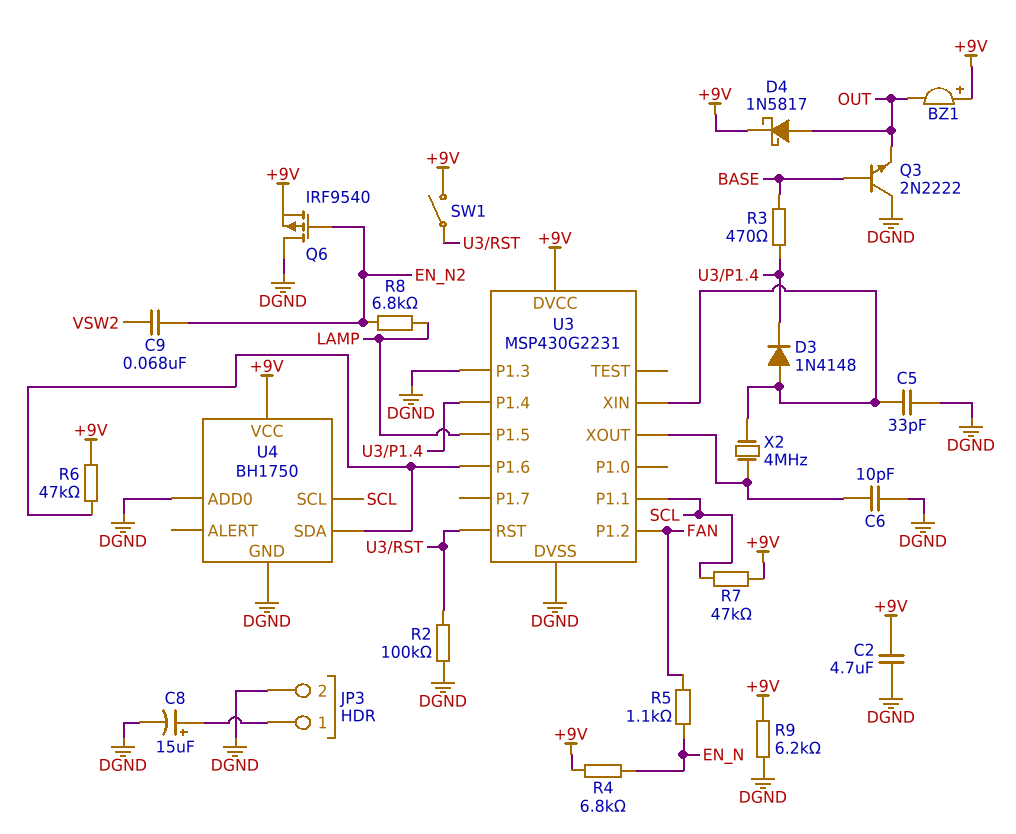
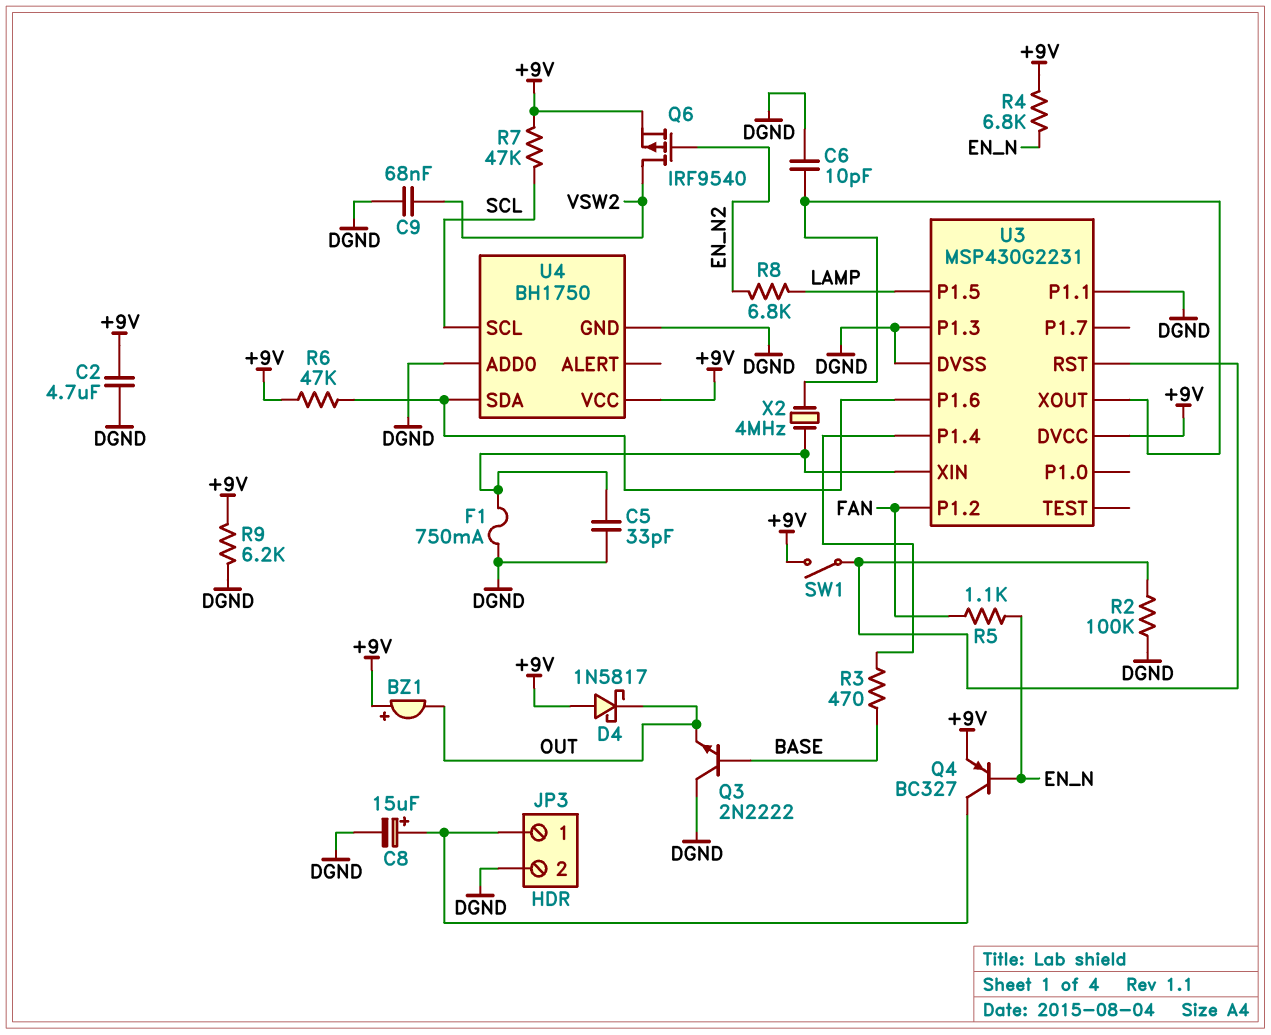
C9: 68nF (EN_N2, VSW2) -> 68nF (DGND, VSW2)
D3: diode 1N4148 (A U3/XIN, K U3/P1.4) -> none
D4: schottky 1N5817 (A OUT, K +9V) -> schottky 1N5817 (A +9V, K OUT)
F1: none -> 750mA (DGND, U3/XIN)
Q4: none -> PNP BC327 (B EN_N, C JP3/1, E +9V)
Q6: PMOS IRF9540 (G EN_N2, D DGND, S +9V) -> PMOS IRF9540 (G EN_N2, D VSW2, S +9V)
U3 pin P1.1: SCL -> DGND

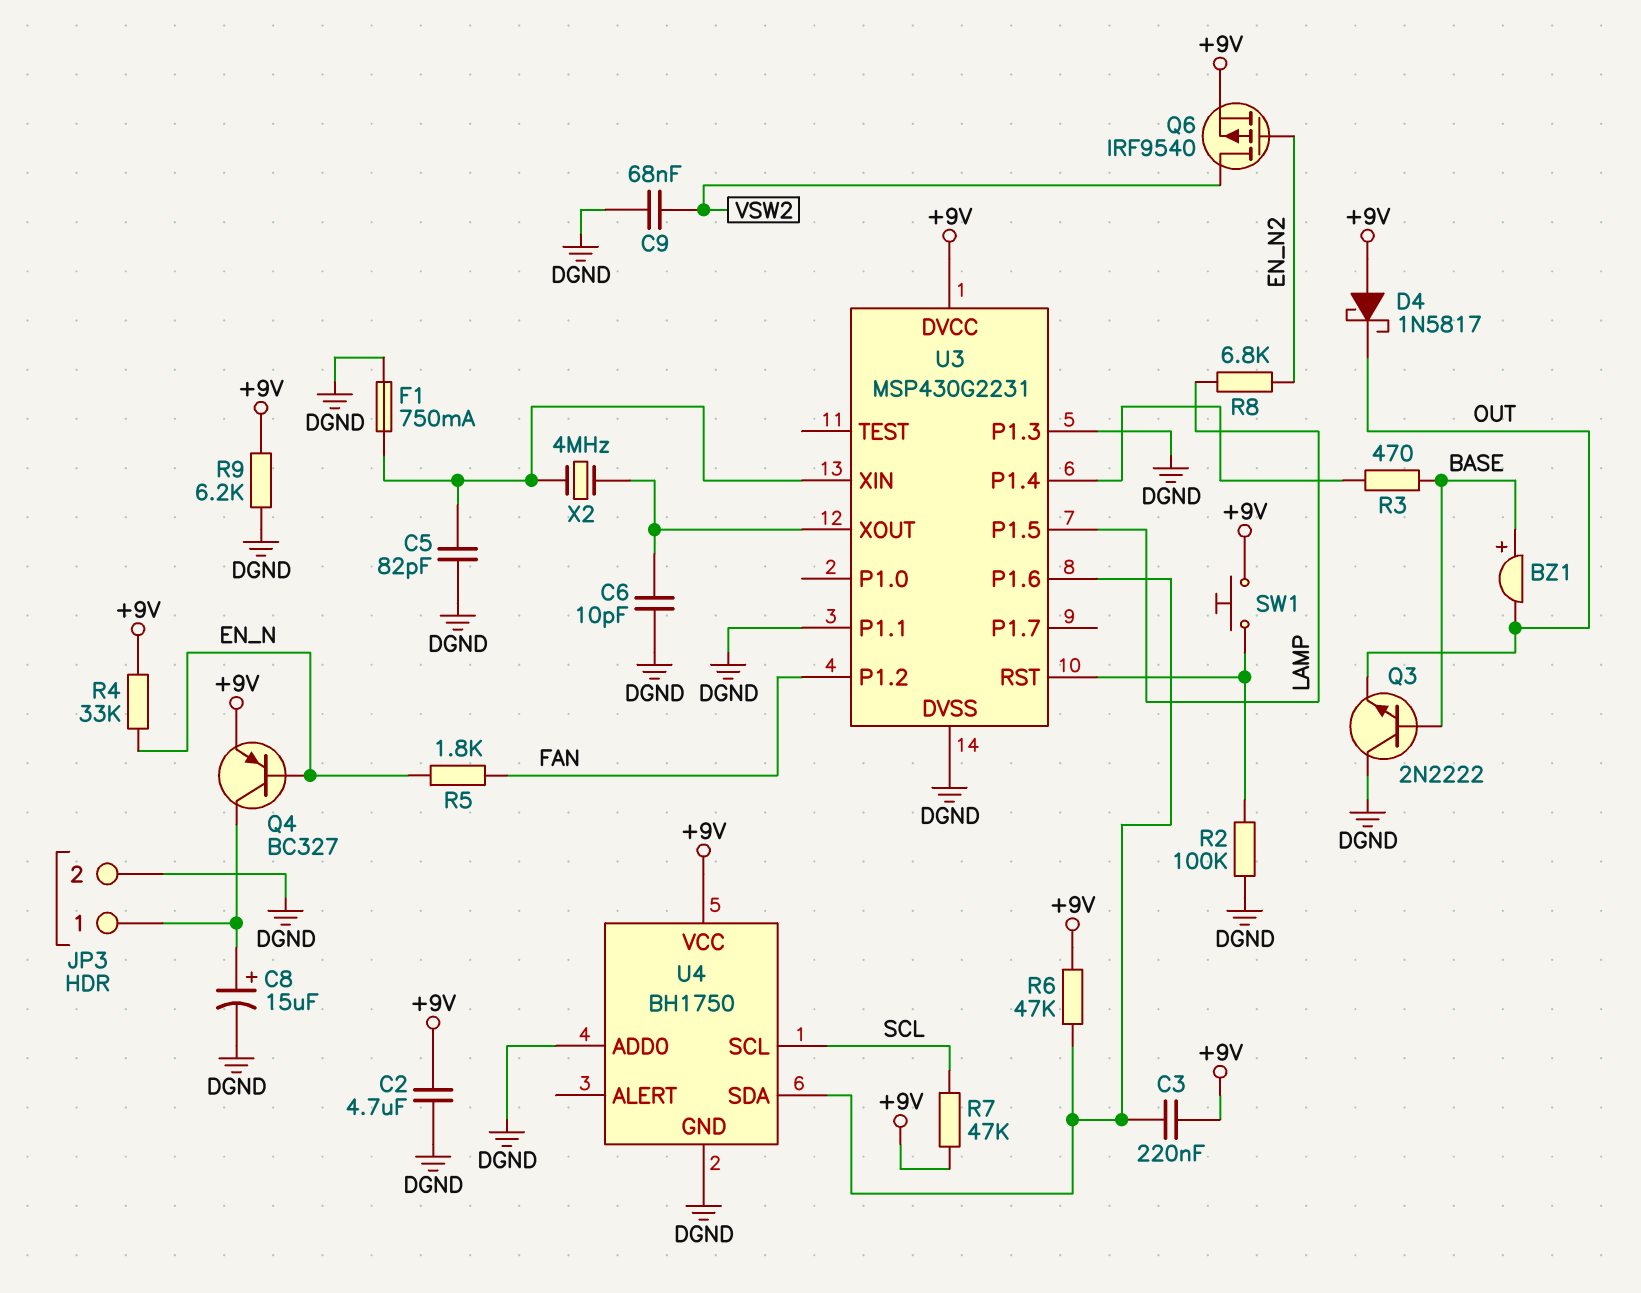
BZ1: buzzer (plus +9V, minus OUT) -> buzzer (plus BASE, minus OUT)
C3: none -> 220nF (+9V, U3/P1.6)
C5: 33pF (DGND, U3/XIN) -> 82pF (DGND, U3/XIN)
R4: 6.8k (+9V, EN_N) -> 33k (+9V, EN_N)
R5: 1.1k (EN_N, FAN) -> 1.8k (EN_N, FAN)
SW1: switch (+9V, U3/RST) -> button (+9V, U3/RST)

